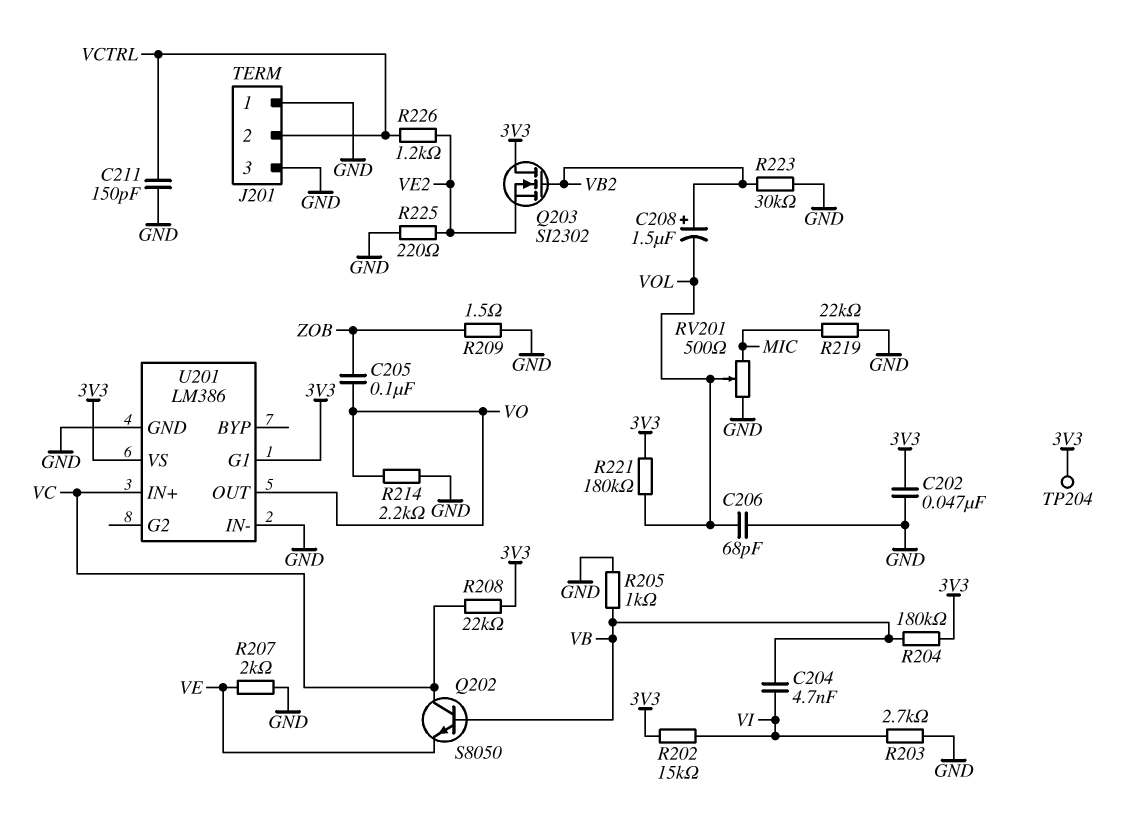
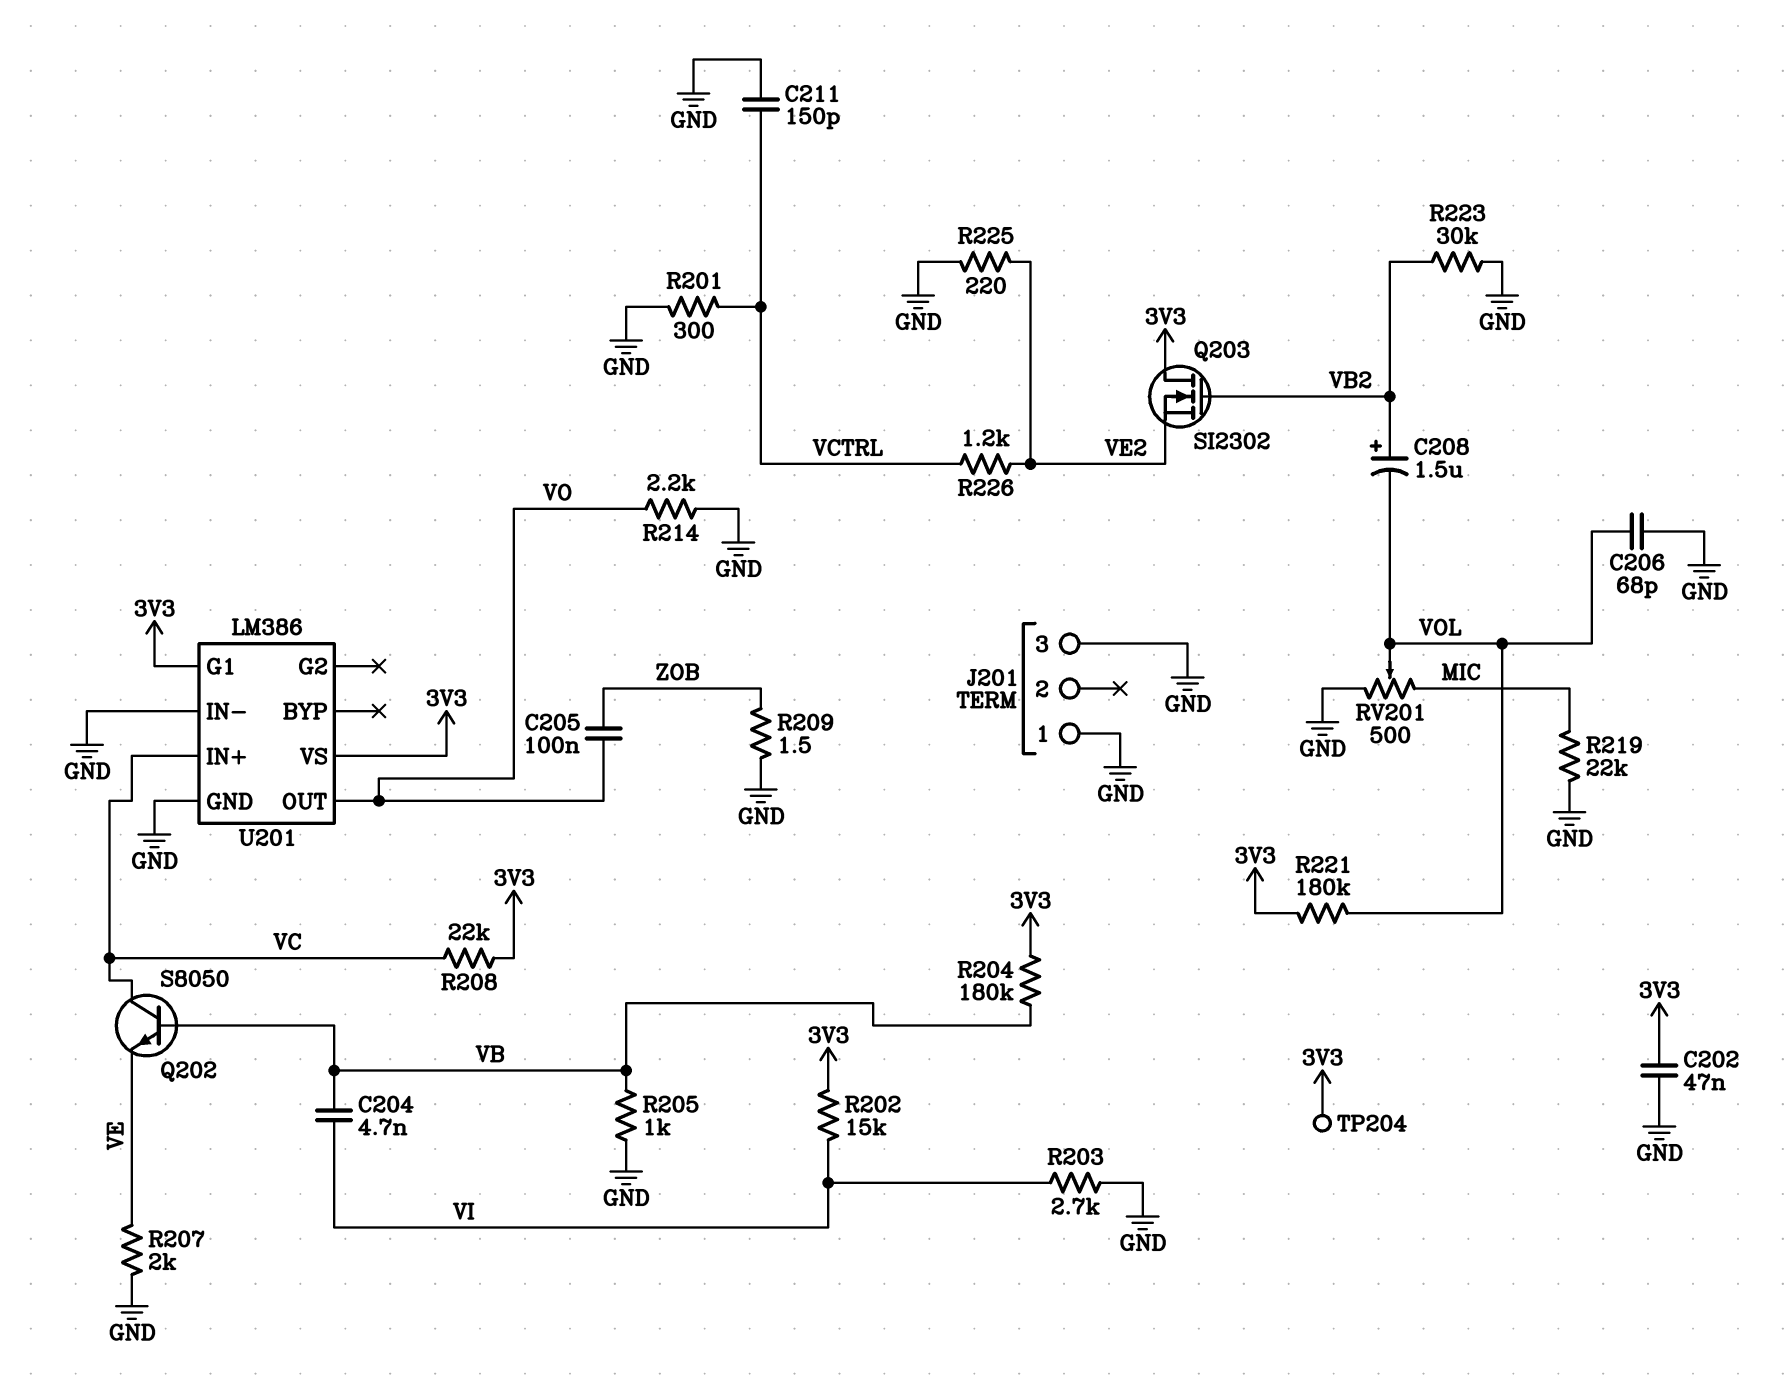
J201 pin 2: VCTRL -> none
R201: none -> 300 (GND, VCTRL)

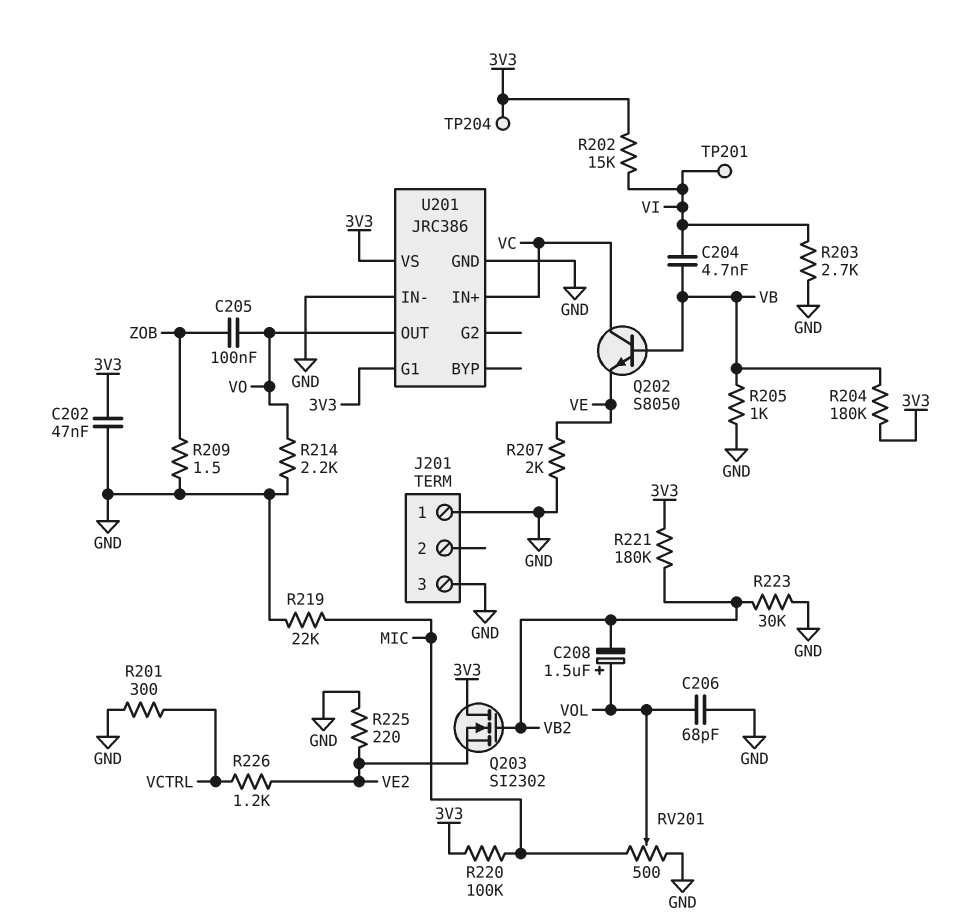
C208: 1.5uF (plus VB2, minus VOL) -> 1.5uF (plus VOL, minus VB2)
C211: 150pF (GND, VCTRL) -> none
R208: 22k (3V3, VC) -> none
R220: none -> 100k (3V3, MIC)
R221: 180k (3V3, VOL) -> 180k (3V3, VB2)
TP201: none -> test point (VI)
U201: LM386 -> JRC386

